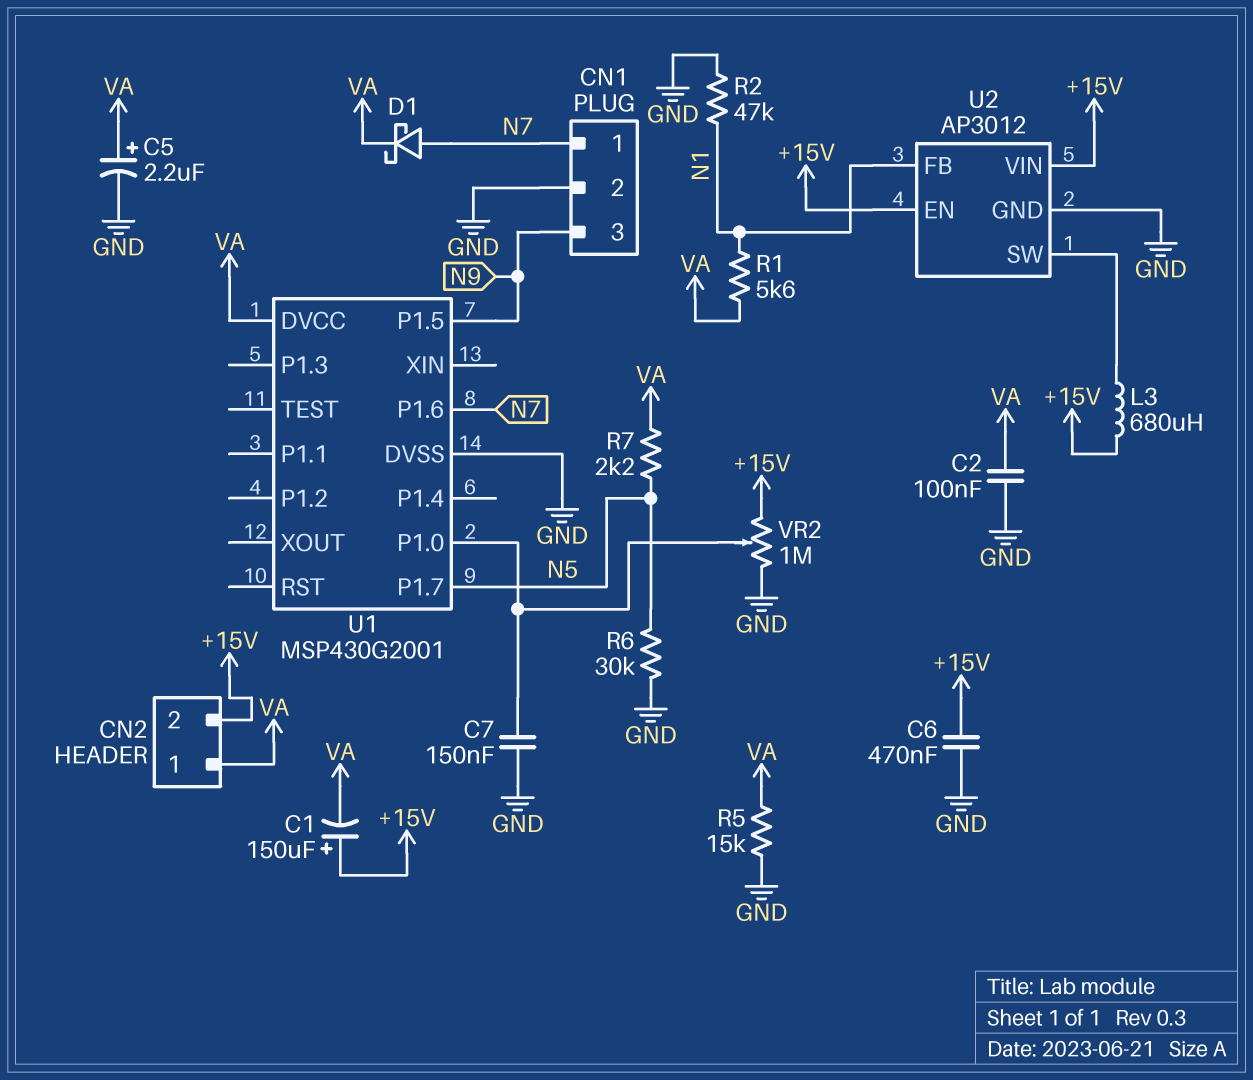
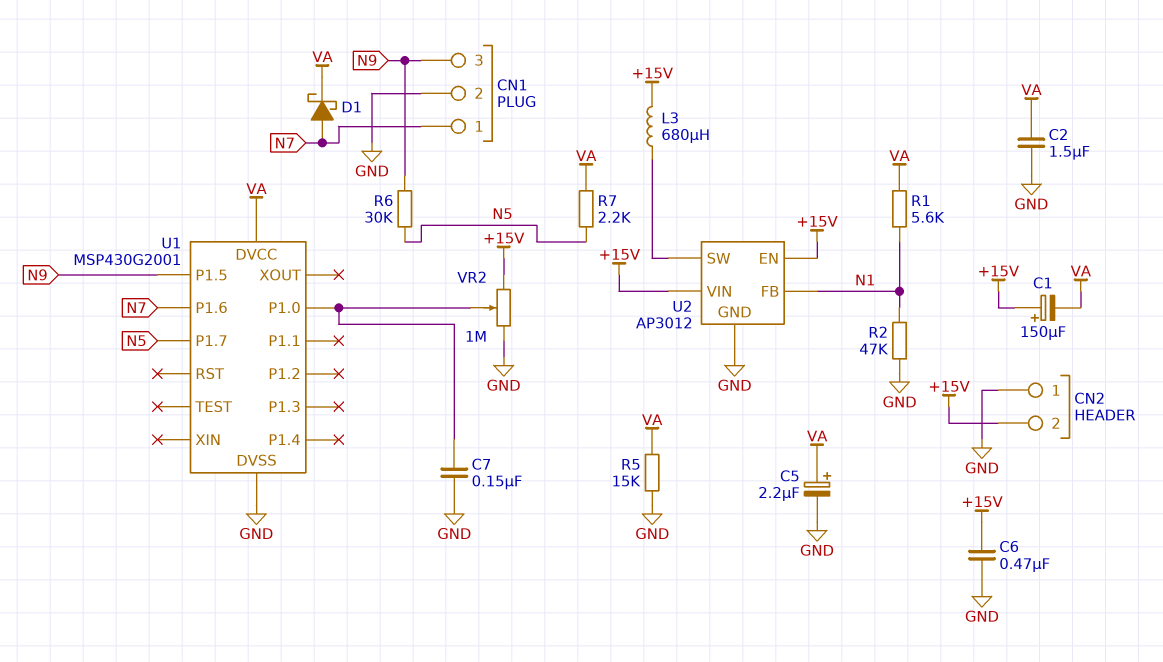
C2: 100nF (GND, VA) -> 1.5uF (GND, VA)
CN2 pin 1: VA -> GND
R6: 30k (GND, N5) -> 30k (N5, N9)

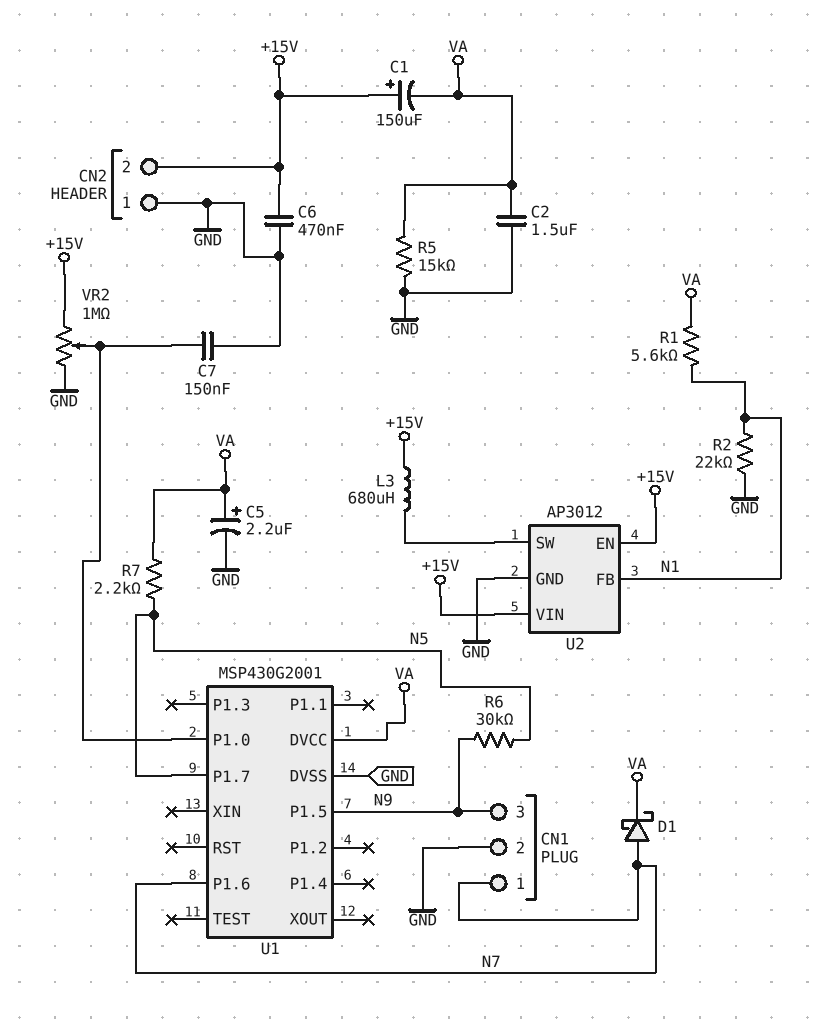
R2: 47k (GND, N1) -> 22k (GND, N1)

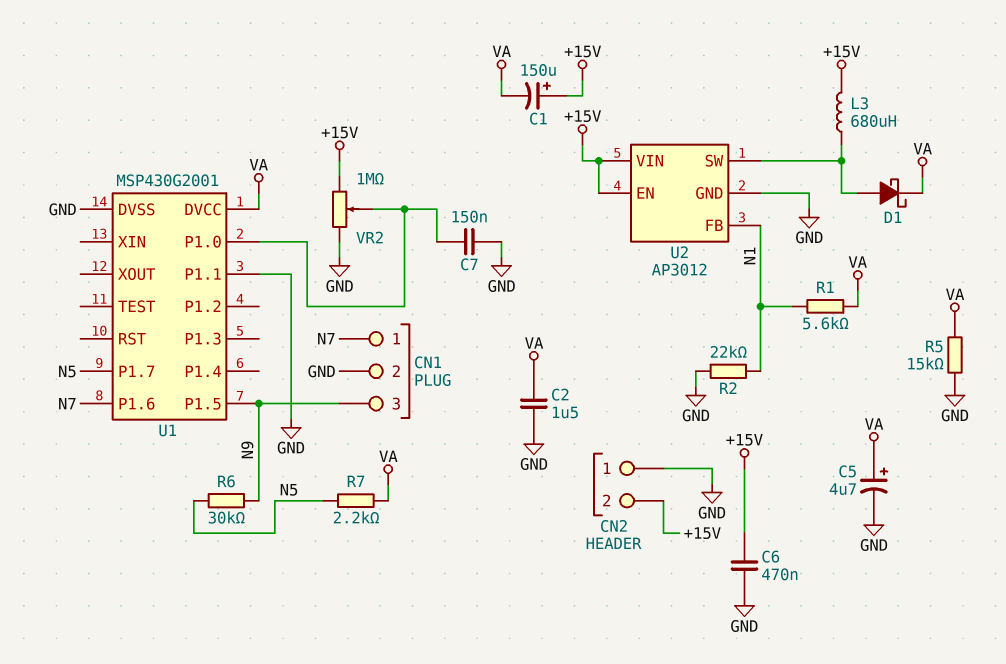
C5: 2.2uF (plus VA, minus GND) -> 4.7uF (plus VA, minus GND)
D1: schottky (A N7, K VA) -> schottky (A U2/SW, K VA)
U1 pin P1.1: none -> GND

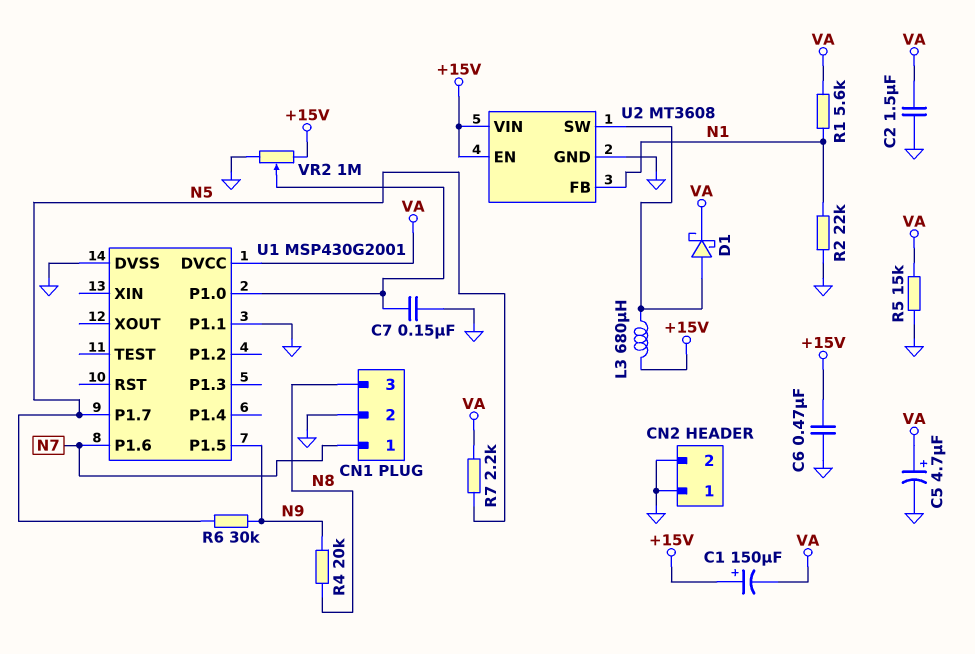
CN1 pin 3: N9 -> N8
CN2 pin 2: +15V -> GND
R4: none -> 20k (N8, N9)
U2: AP3012 -> MT3608

